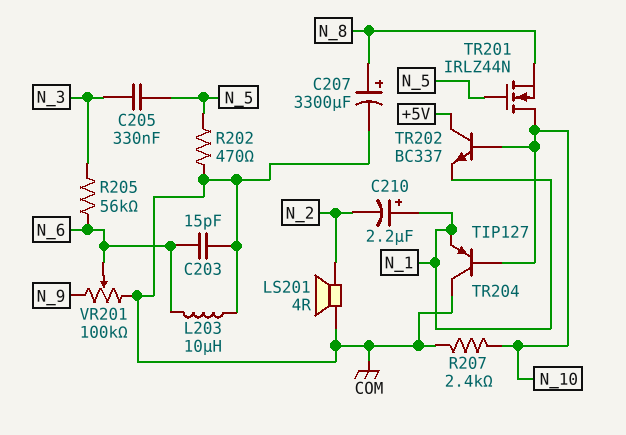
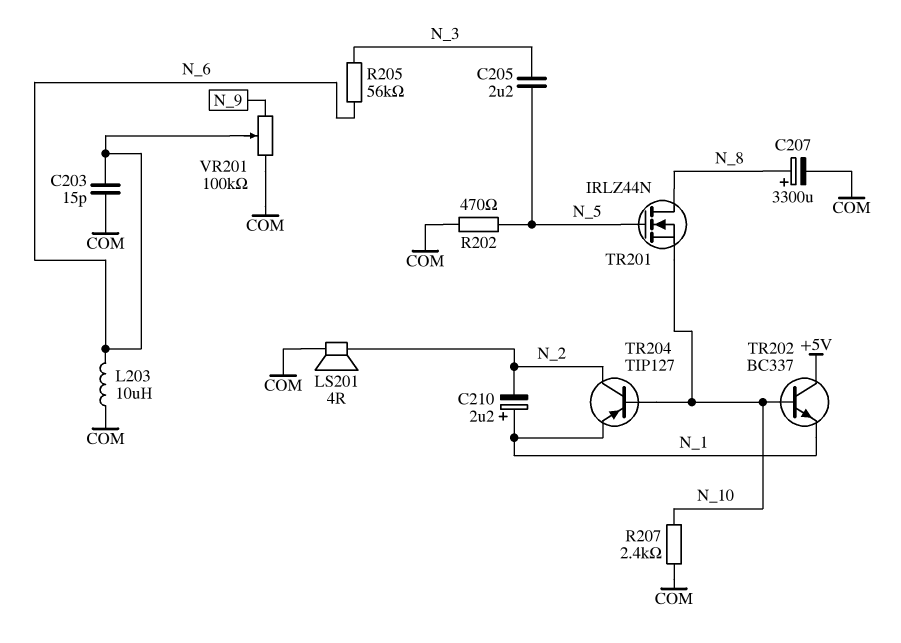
C205: 330nF (N_3, N_5) -> 2.2uF (N_3, N_5)
TR201: NMOS IRLZ44N (G N_5, D N_10, S N_8) -> NMOS IRLZ44N (G N_5, D N_8, S N_10)
TR204: PNP TIP127 (B N_10, C COM, E N_1) -> PNP TIP127 (B N_10, C N_2, E N_1)

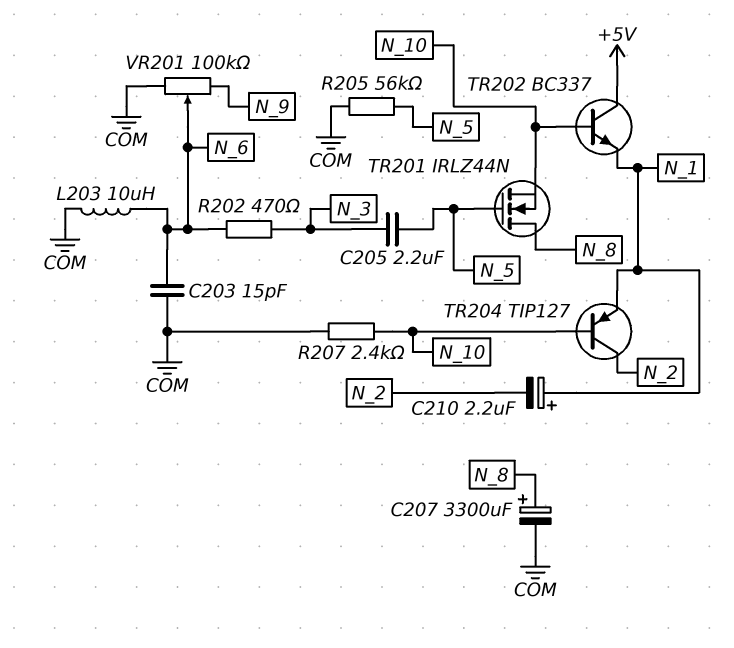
LS201: speaker 4R (COM, N_2) -> none
R202: 470 (COM, N_5) -> 470 (N_3, N_6)
R205: 56k (N_3, N_6) -> 56k (COM, N_5)

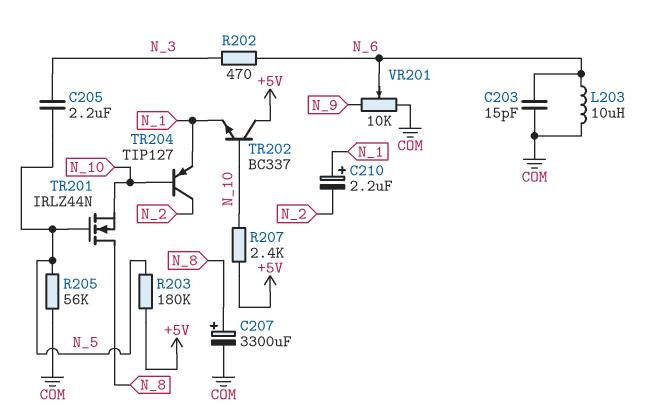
R203: none -> 180k (+5V, N_5)
R207: 2.4k (COM, N_10) -> 2.4k (+5V, N_10)
VR201: 100k (COM, N_9, wiper N_6) -> 10k (COM, N_9, wiper N_6)

